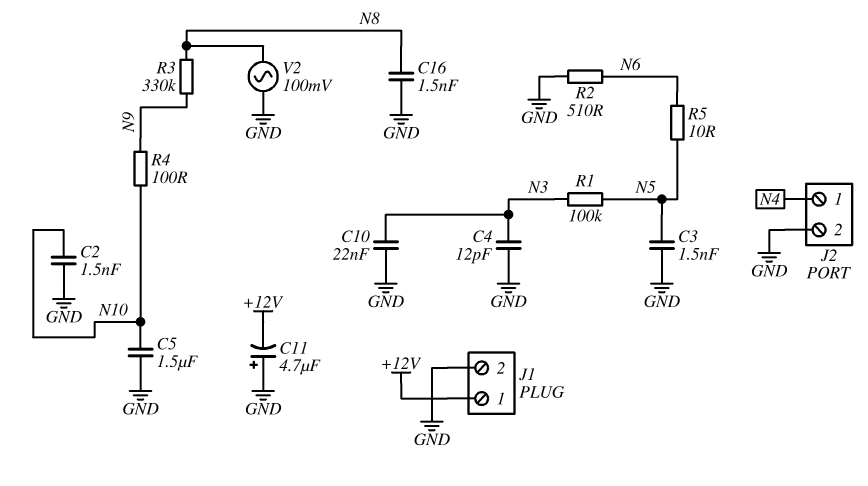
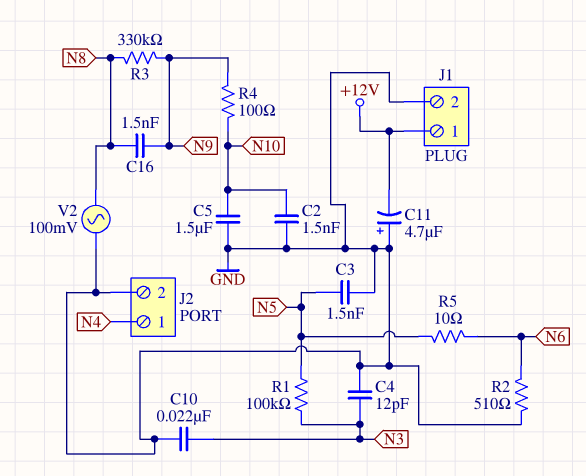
C16: 1.5nF (GND, N8) -> 1.5nF (N8, N9)

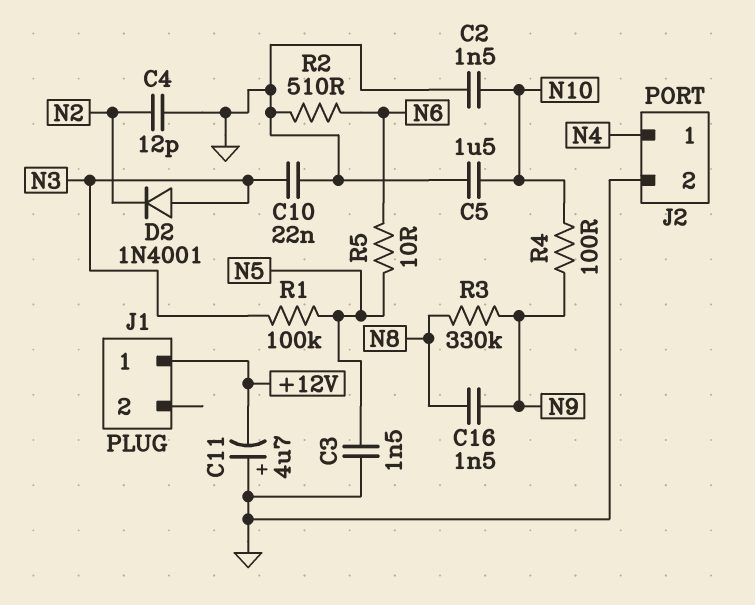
C4: 12pF (GND, N3) -> 12pF (GND, N2)
D2: none -> diode 1N4001 (A N3, K N2)
J1 pin 2: GND -> none
V2: AC 100mV (GND, N8) -> none

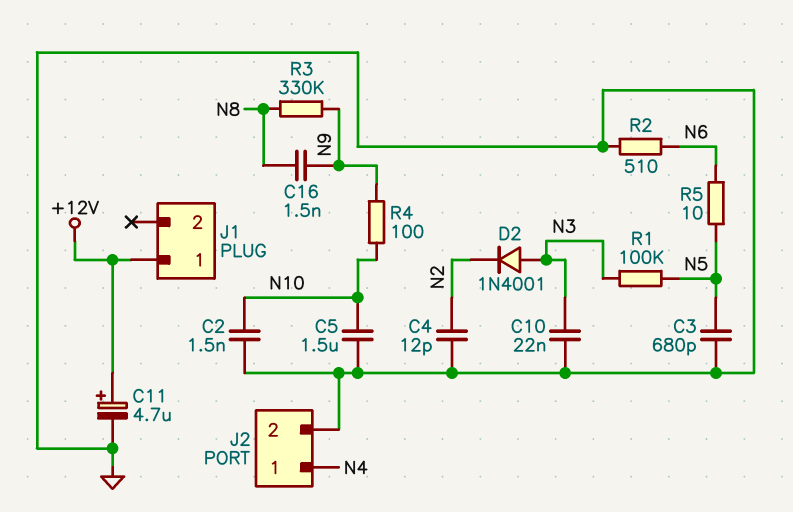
C3: 1.5nF (GND, N5) -> 680pF (GND, N5)
C11: 4.7uF (plus GND, minus +12V) -> 4.7uF (plus +12V, minus GND)

